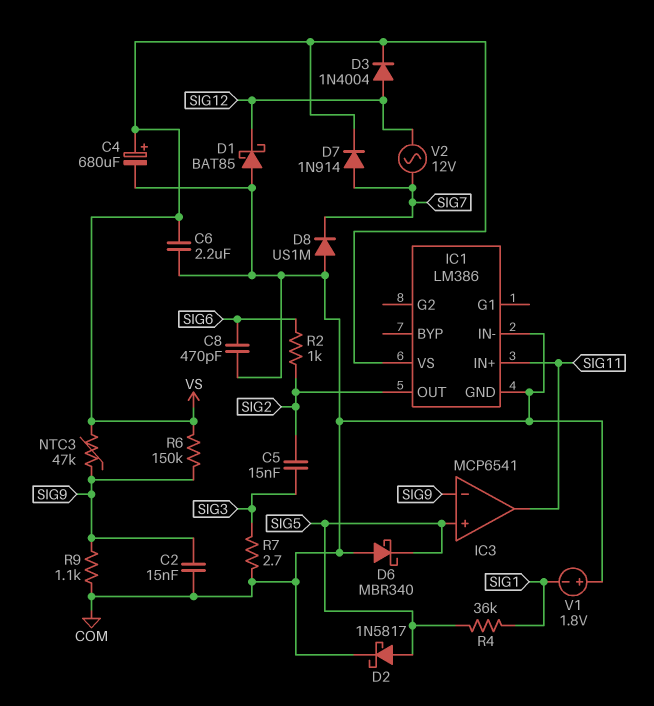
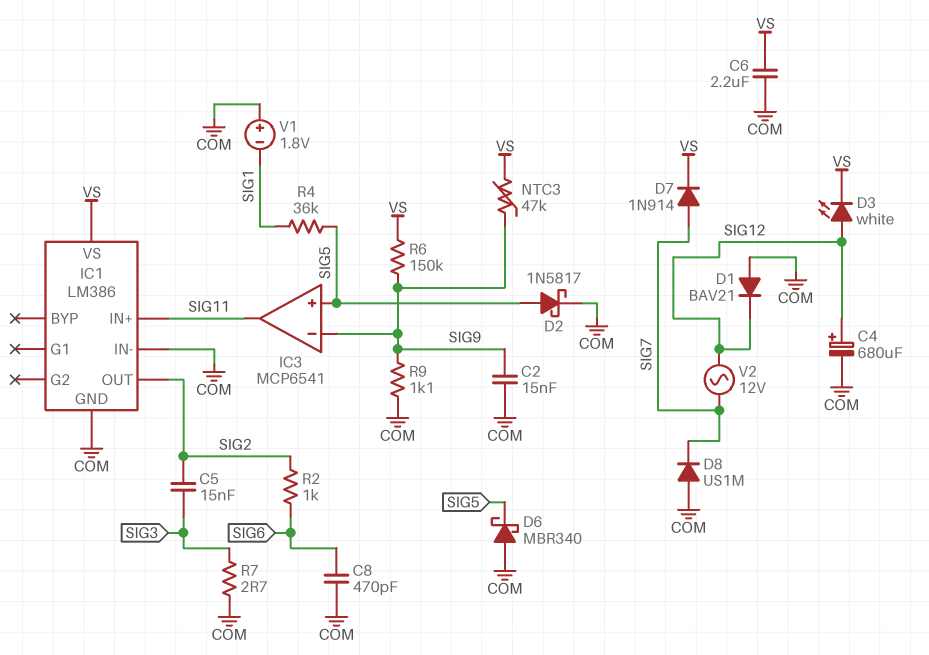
C4: 680uF (plus VS, minus COM) -> 680uF (plus SIG12, minus COM)
D1: schottky BAT85 (A COM, K SIG12) -> diode BAV21 (A COM, K SIG12)
D3: diode 1N4004 (A SIG12, K VS) -> LED white (A SIG12, K VS)

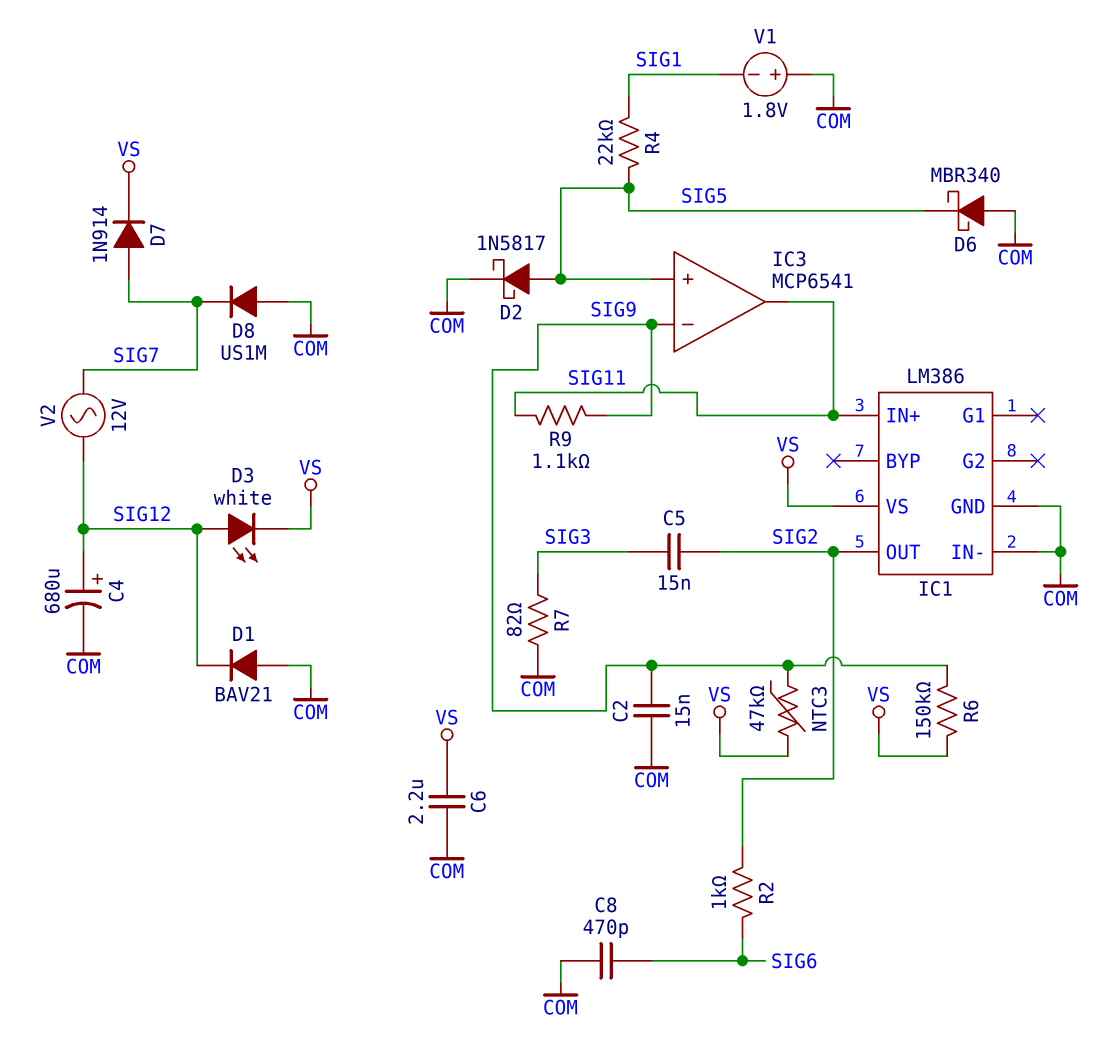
R4: 36k (SIG1, SIG5) -> 22k (SIG1, SIG5)
R7: 2.7 (COM, SIG3) -> 82 (COM, SIG3)
R9: 1.1k (COM, SIG9) -> 1.1k (SIG9, SIG11)

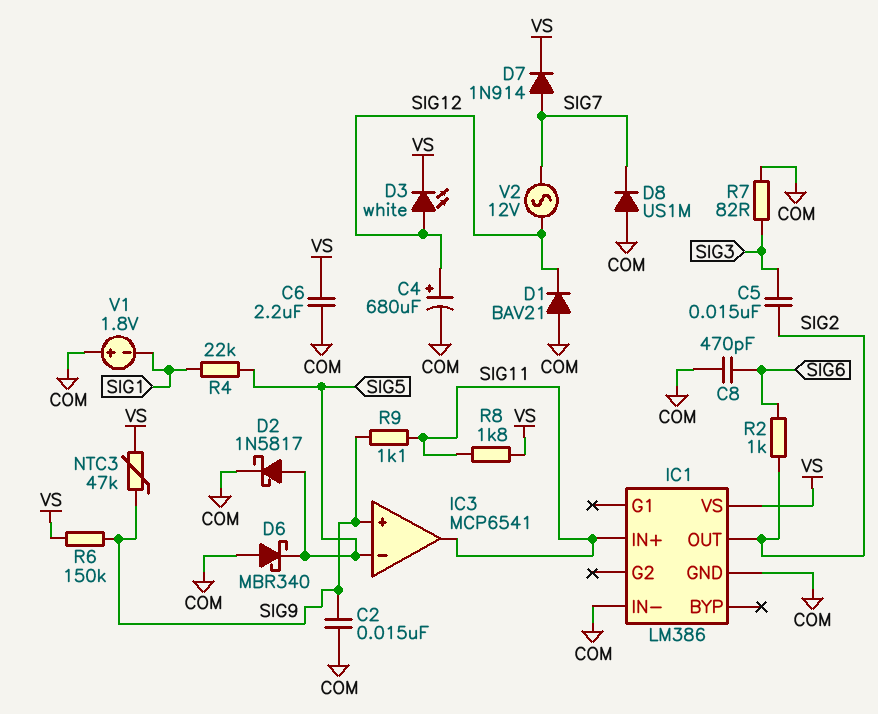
IC3 pin in+: SIG5 -> SIG9
IC3 pin in-: SIG9 -> SIG5
R8: none -> 1.8k (SIG11, VS)

